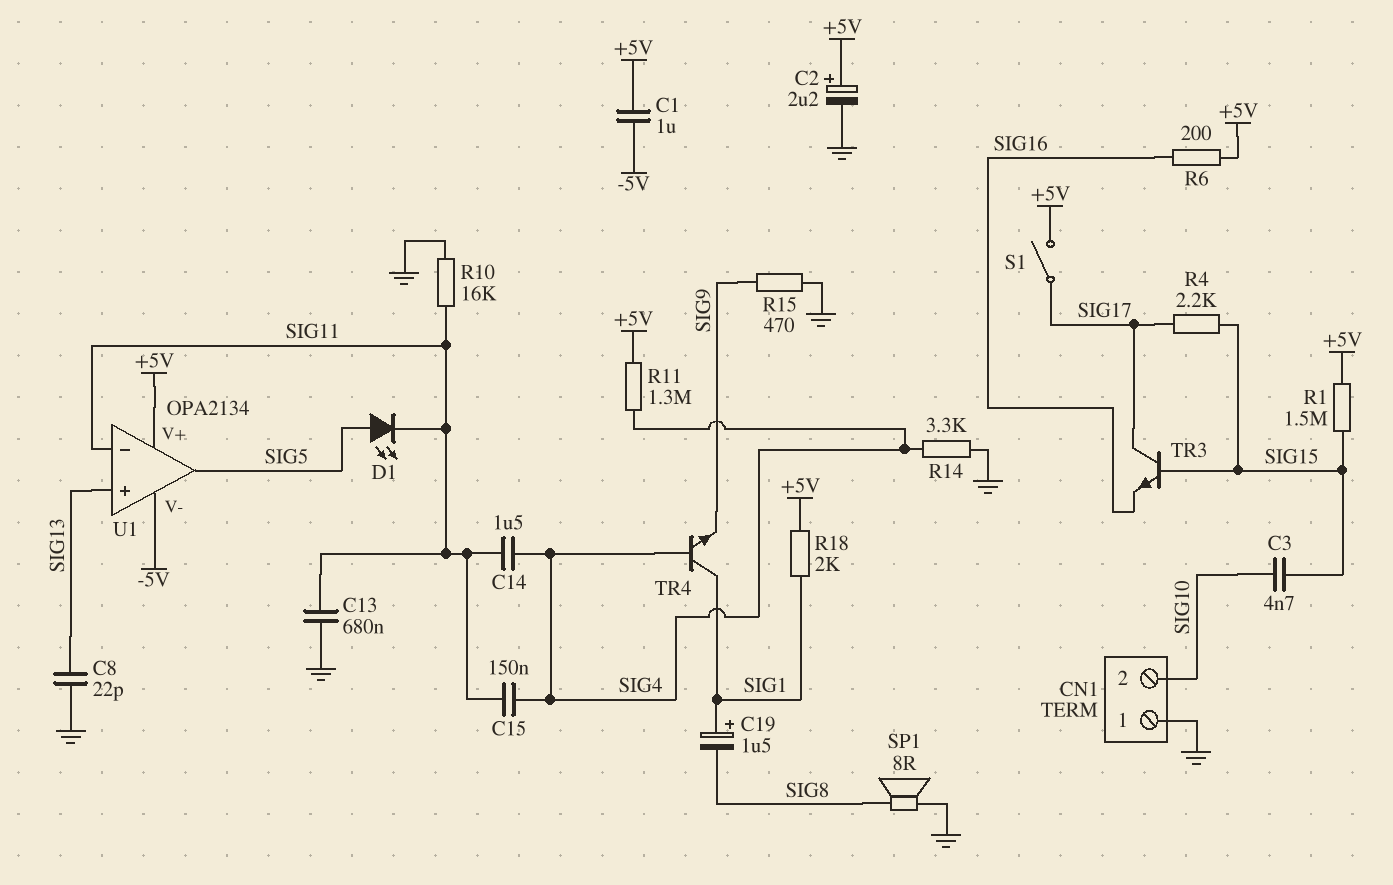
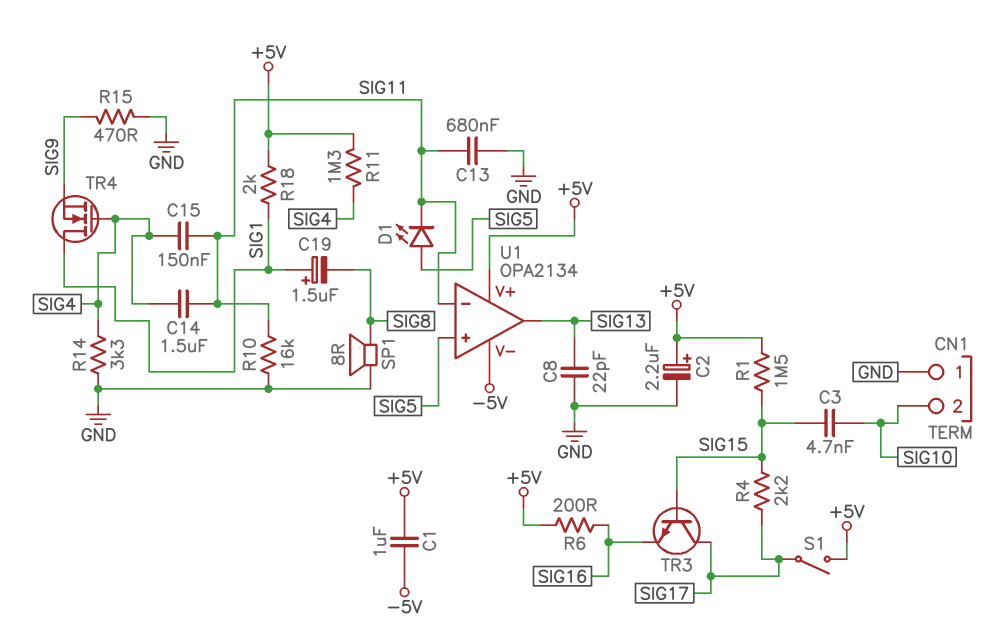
TR4: NPN (B SIG4, C SIG1, E SIG9) -> NMOS (G SIG4, D SIG1, S SIG9)
U1 pin in+: SIG13 -> SIG5
U1 pin out: SIG5 -> SIG13

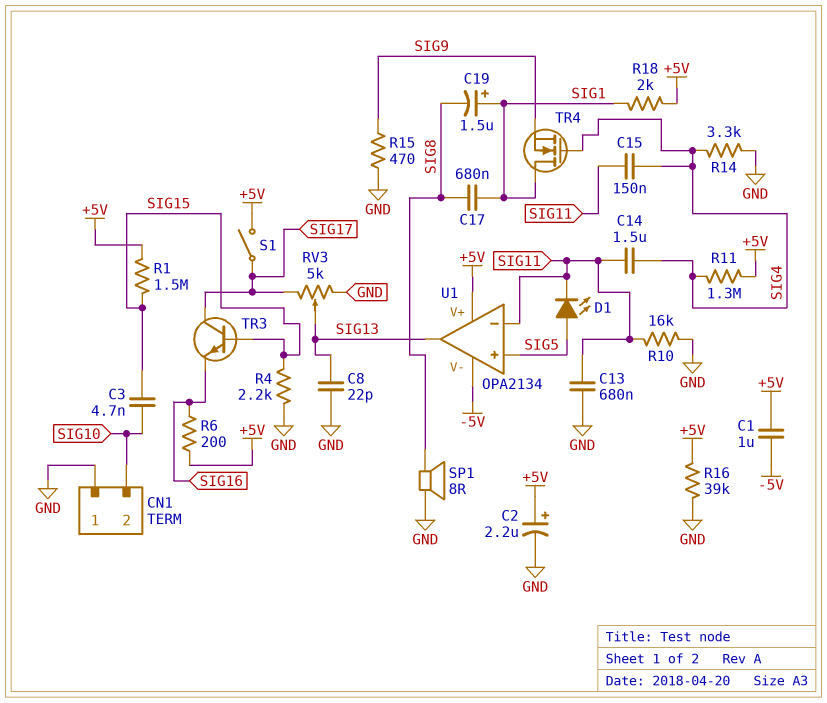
C17: none -> 680nF (SIG1, SIG8)
R4: 2.2k (SIG15, SIG17) -> 2.2k (GND, SIG15)
R16: none -> 39k (+5V, GND)
RV3: none -> 5k (GND, SIG17, wiper SIG13)

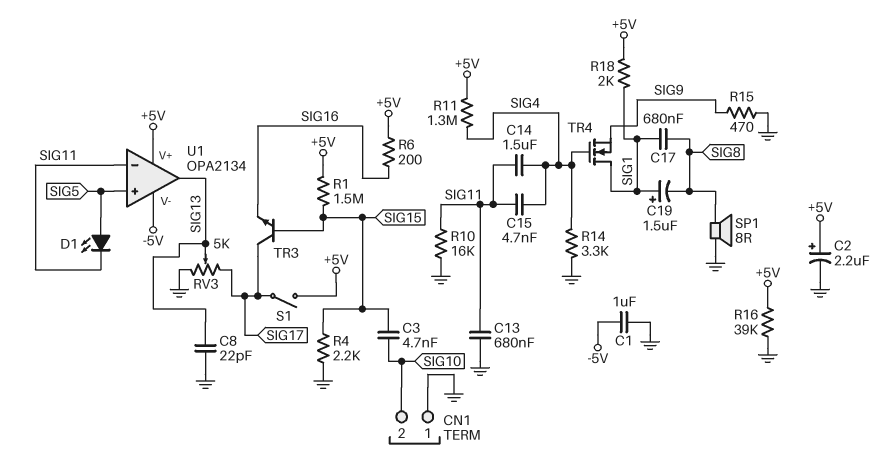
C1: 1uF (+5V, -5V) -> 1uF (-5V, GND)
C15: 150nF (SIG4, SIG11) -> 4.7nF (SIG4, SIG11)

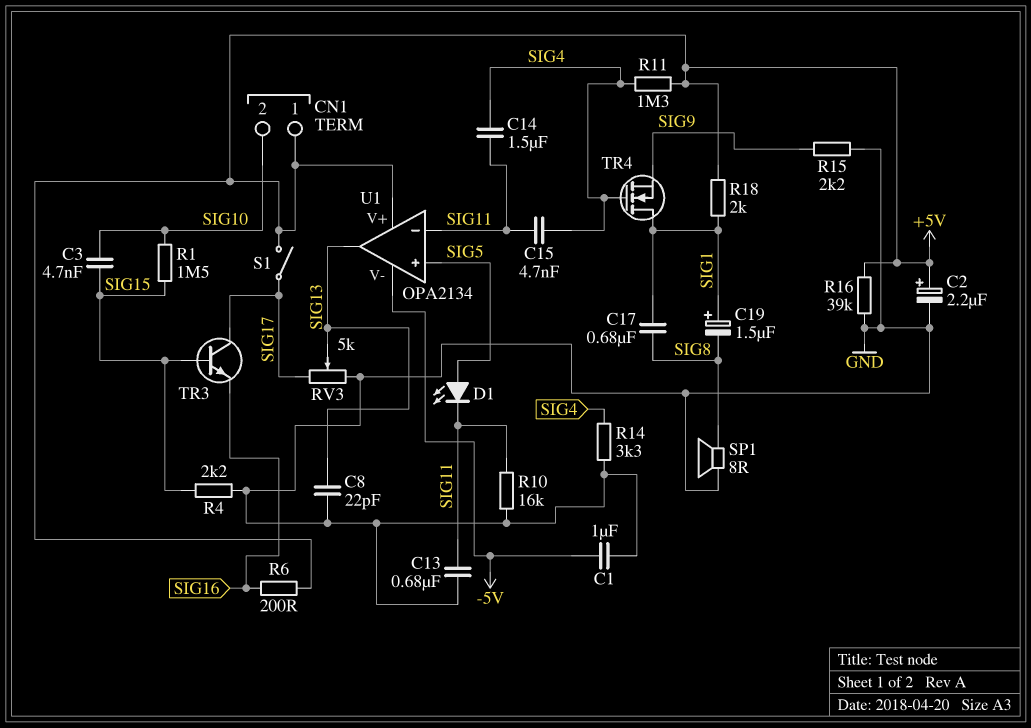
CN1 pin 1: GND -> +5V
R1: 1.5M (+5V, SIG15) -> 1.5M (SIG10, SIG15)
R15: 470 (GND, SIG9) -> 2.2k (GND, SIG9)

